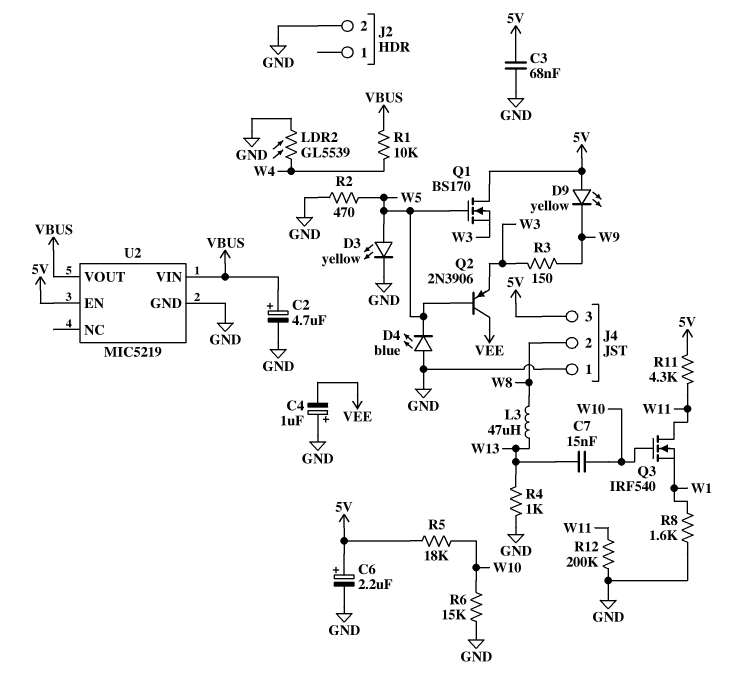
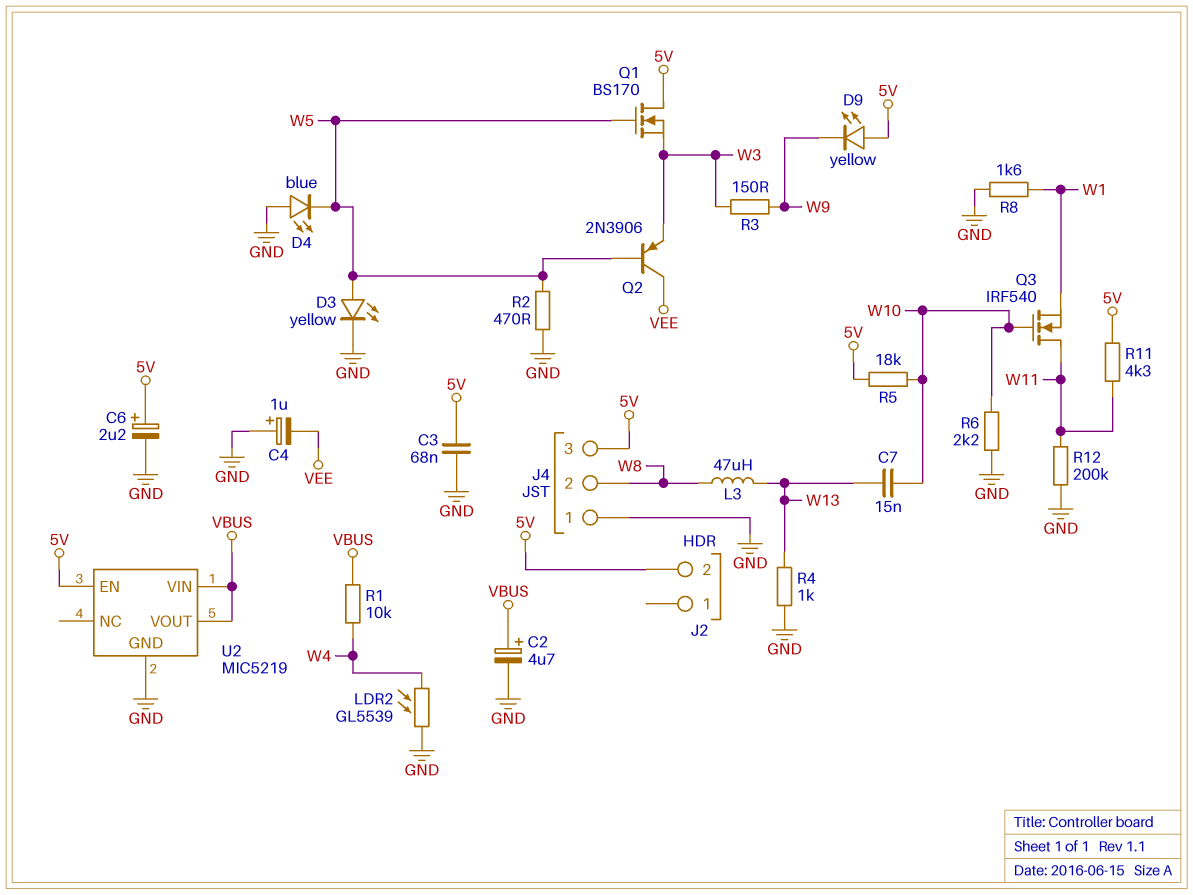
J2 pin 2: GND -> 5V
R6: 15k (GND, W10) -> 2.2k (GND, W10)

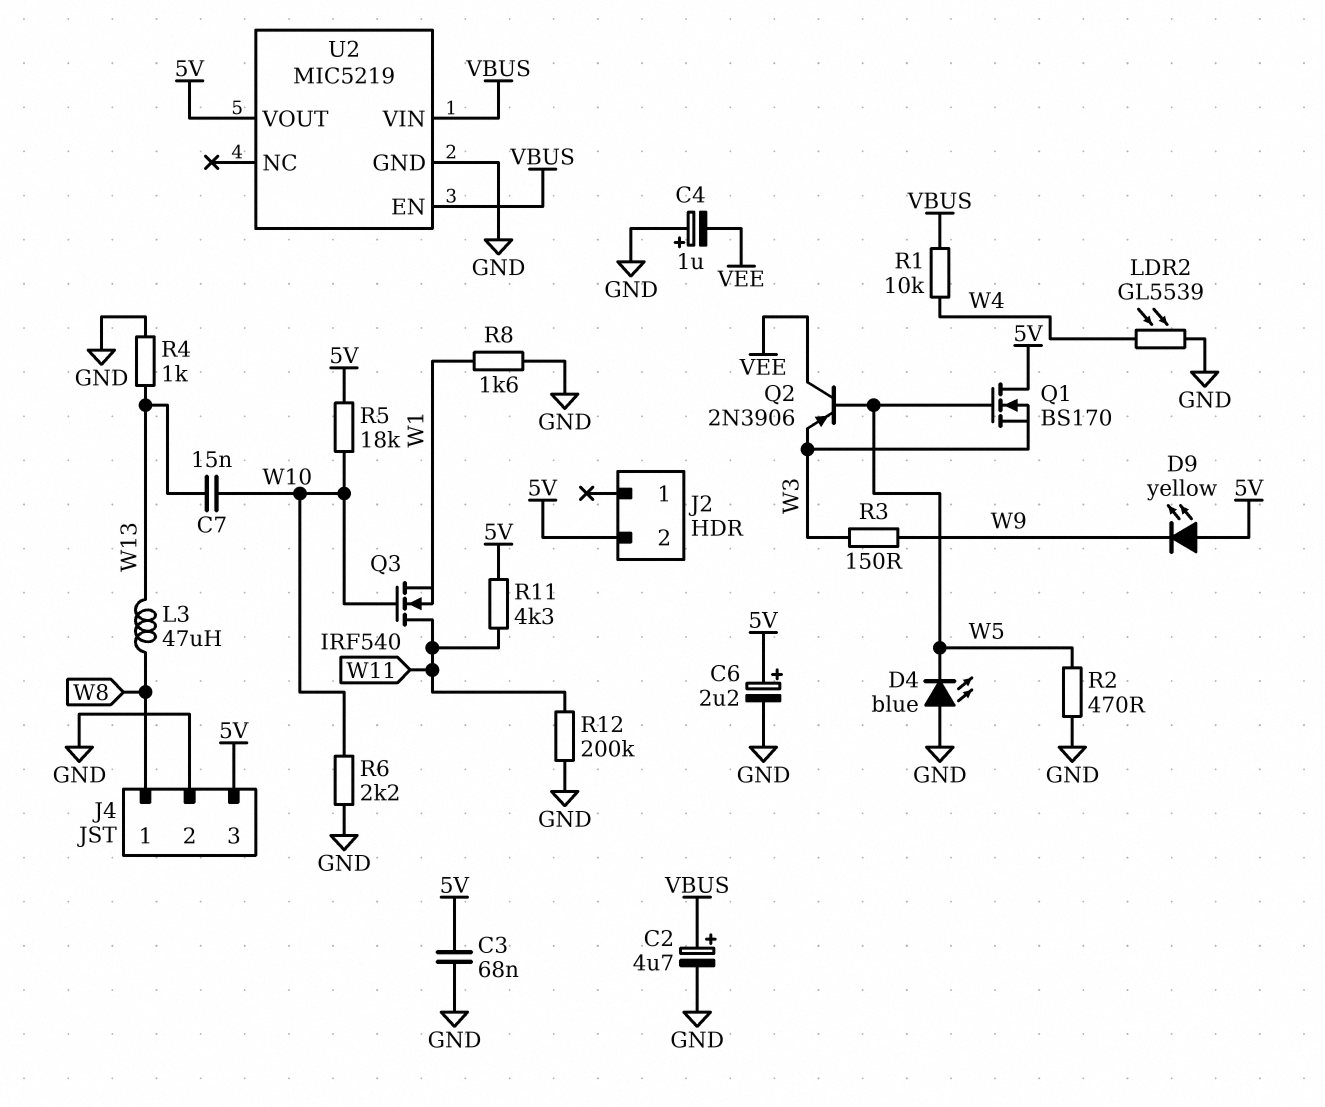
D3: LED yellow (A W5, K GND) -> none
J4 pin 1: GND -> W8
J4 pin 2: W8 -> GND
U2 pin EN: 5V -> VBUS
U2 pin VOUT: VBUS -> 5V

